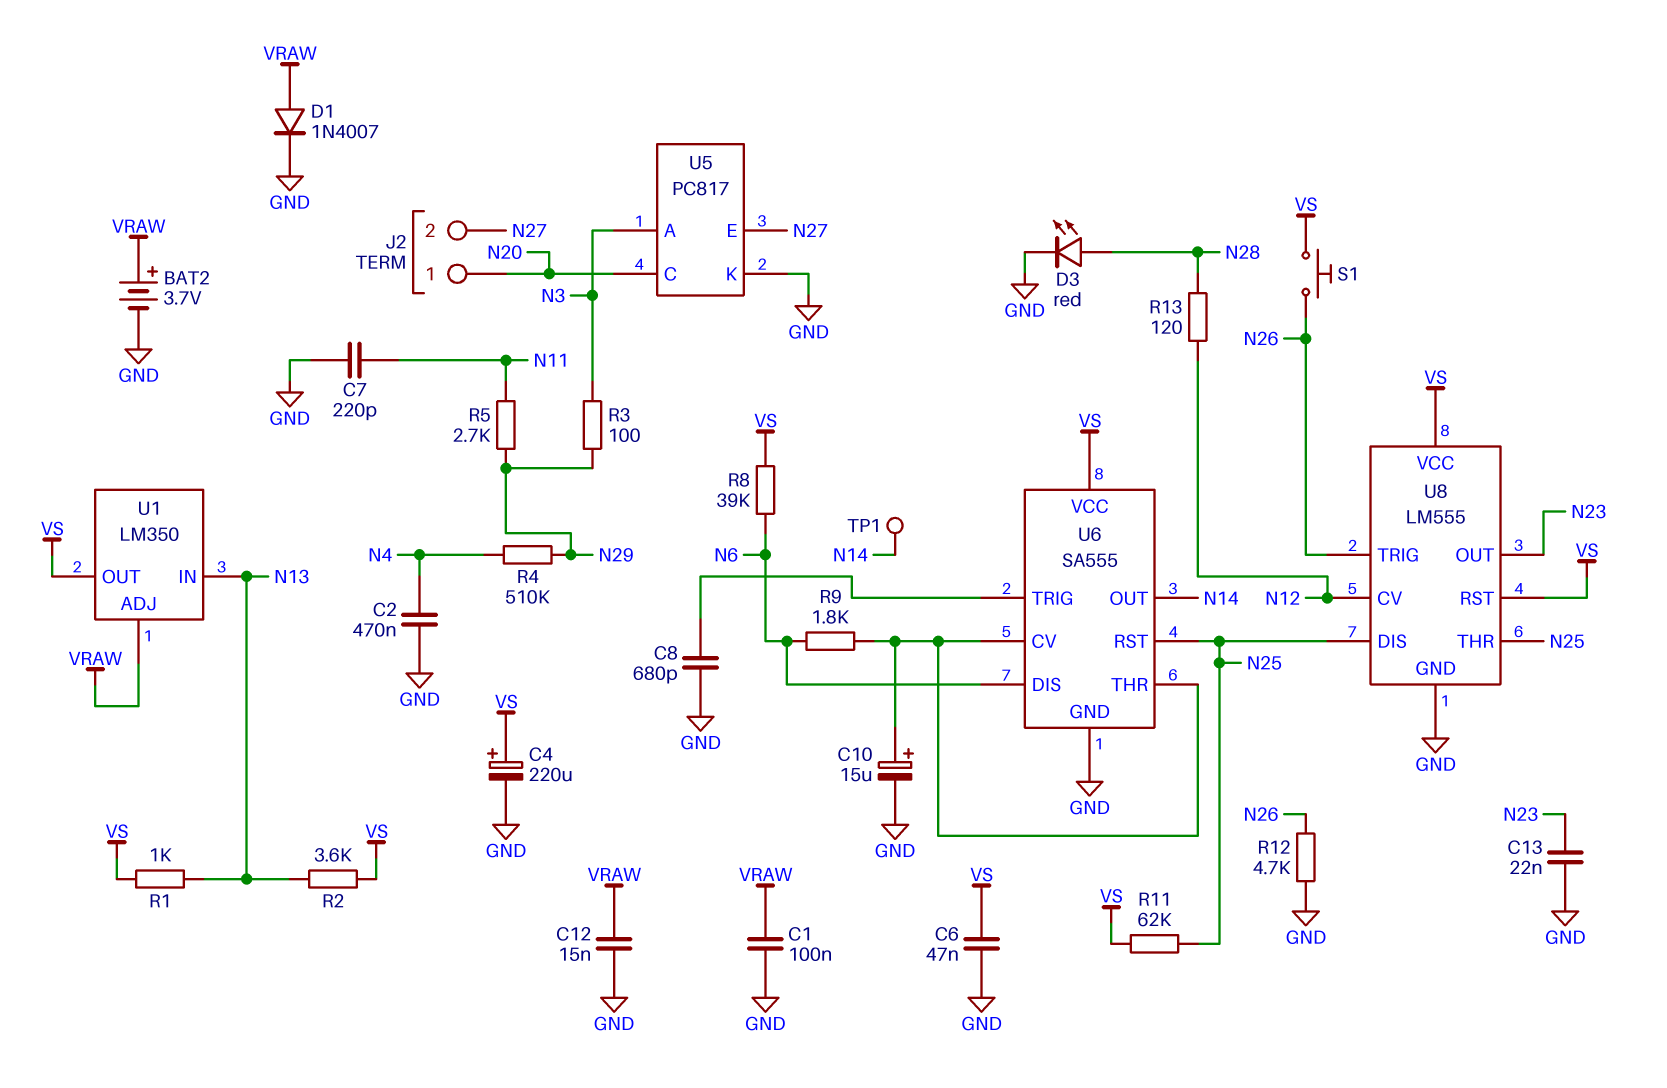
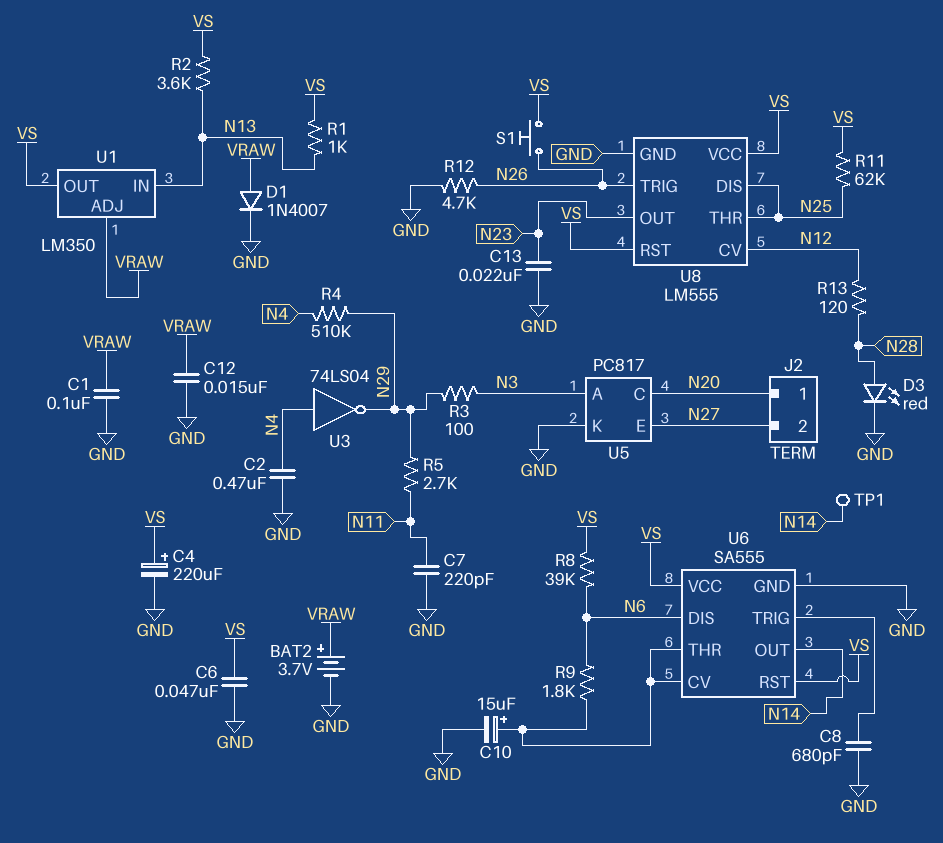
U3: none -> NOT 74LS04 (in N4, out N29)
U6 pin RST: N25 -> VS

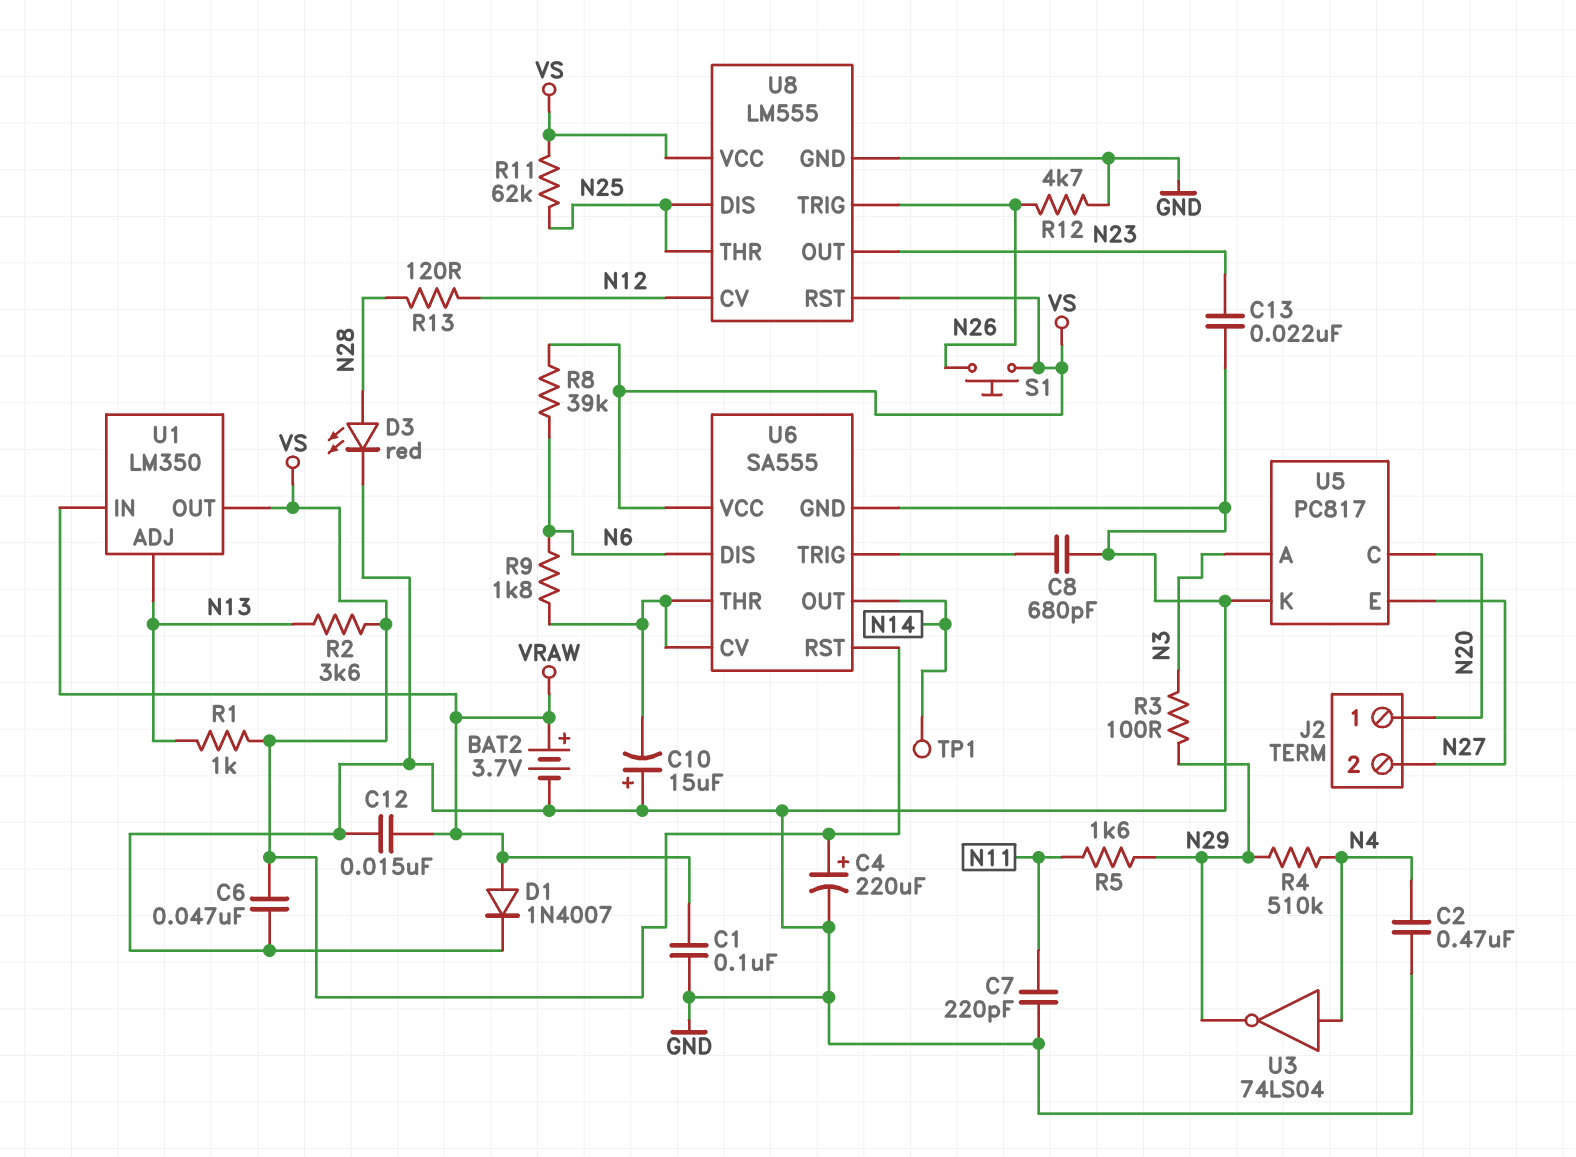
C10: 15uF (plus U6/CV, minus GND) -> 15uF (plus GND, minus U6/CV)
R5: 2.7k (N11, N29) -> 1.6k (N11, N29)
U1 pin ADJ: VRAW -> N13
U1 pin IN: N13 -> VRAW

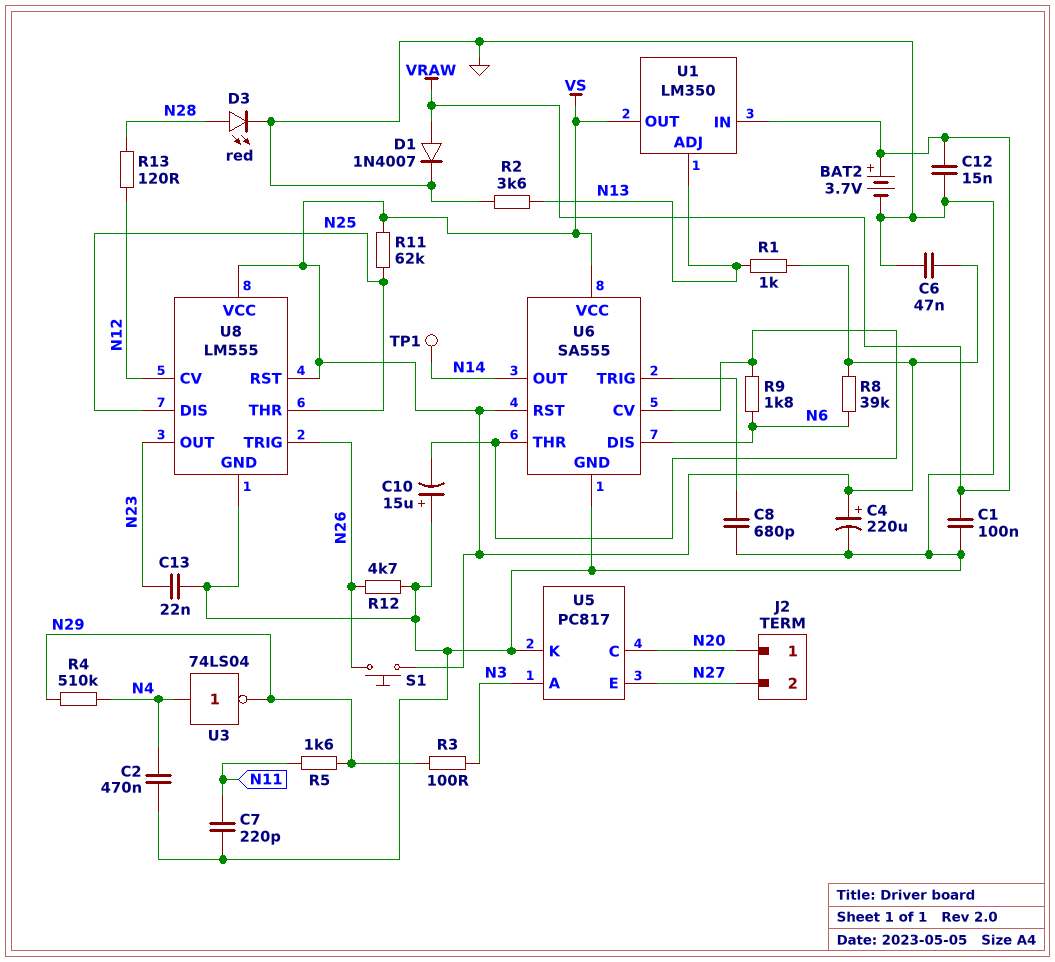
R2: 3.6k (N13, VS) -> 3.6k (GND, N13)

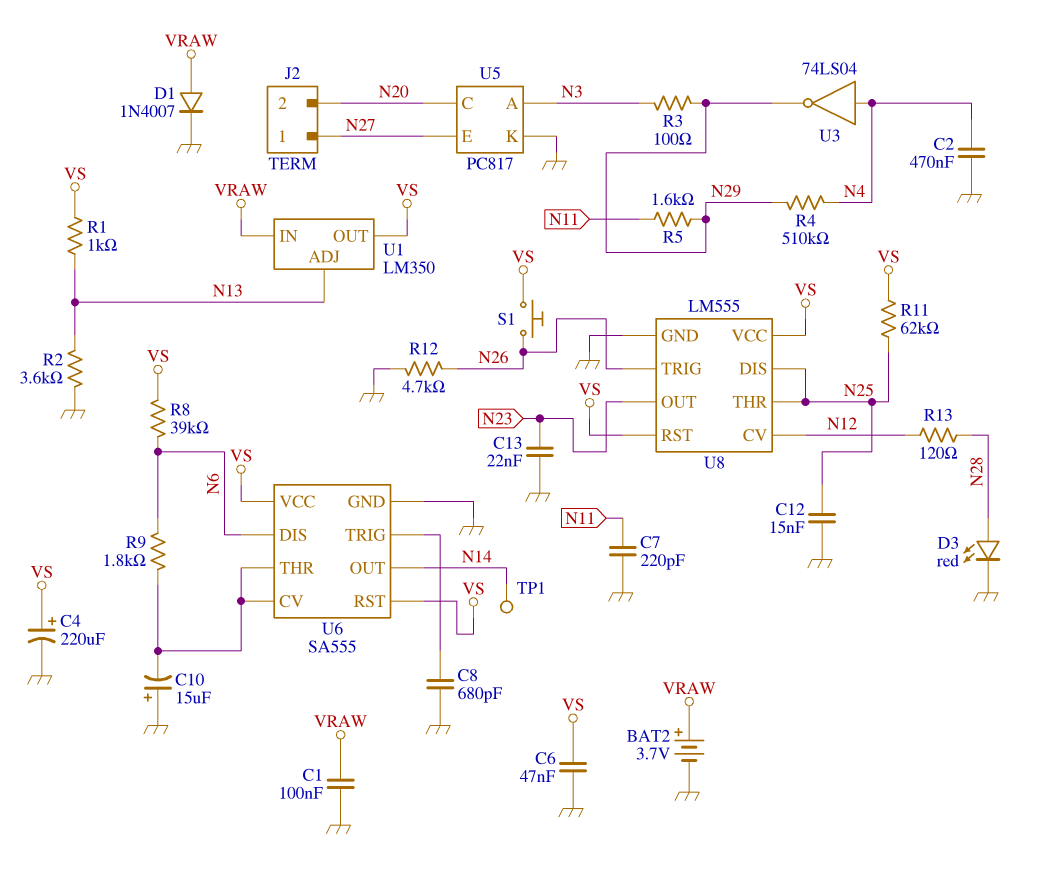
C12: 15nF (GND, VRAW) -> 15nF (GND, N25)
J2 pin 1: N20 -> N27
J2 pin 2: N27 -> N20

